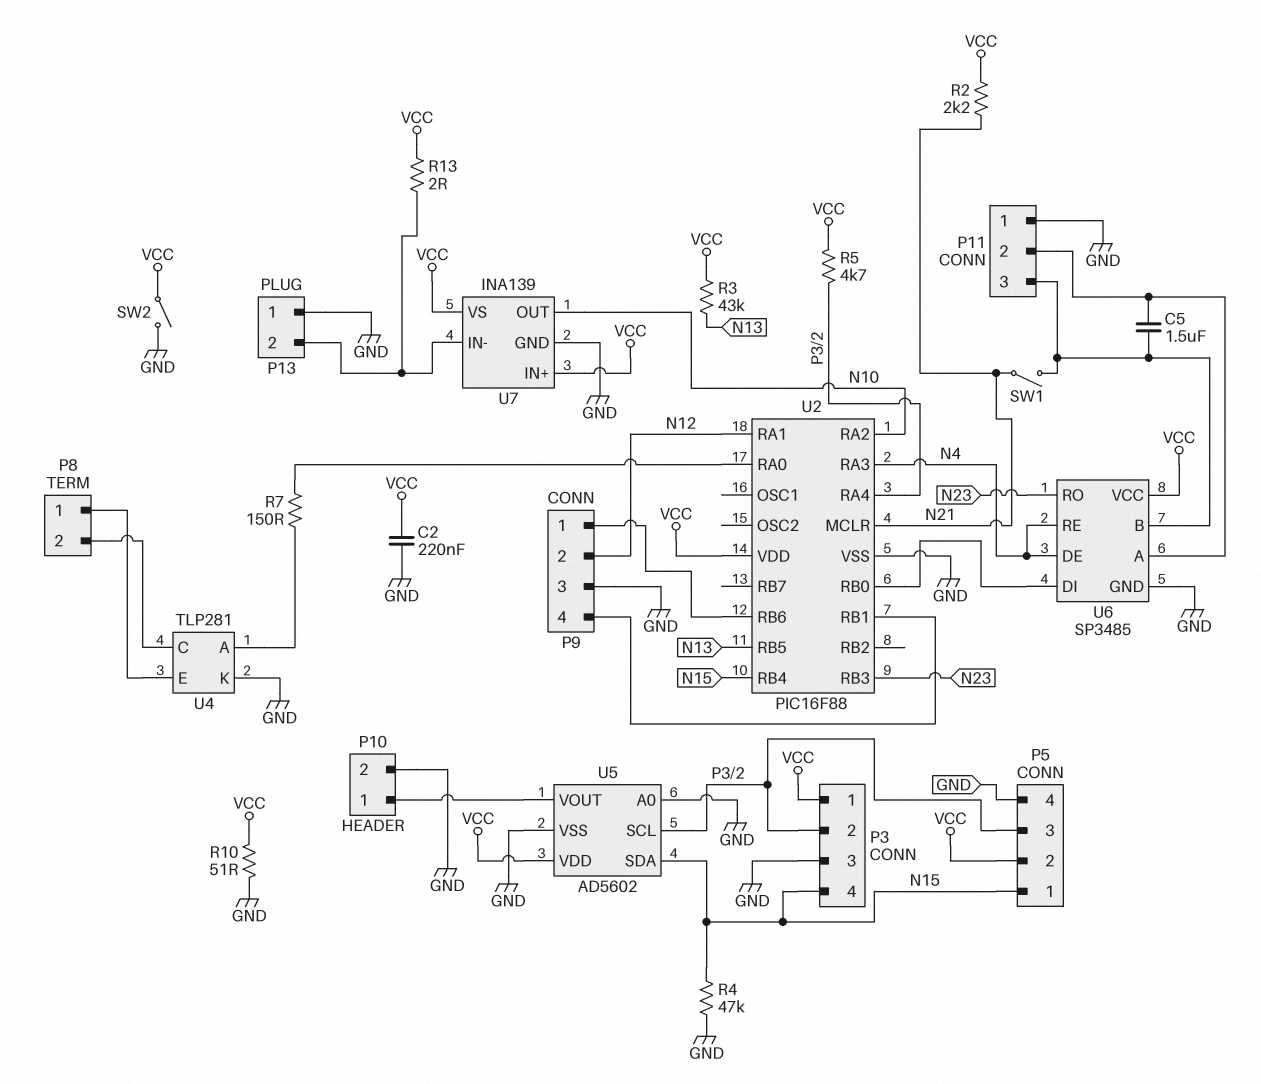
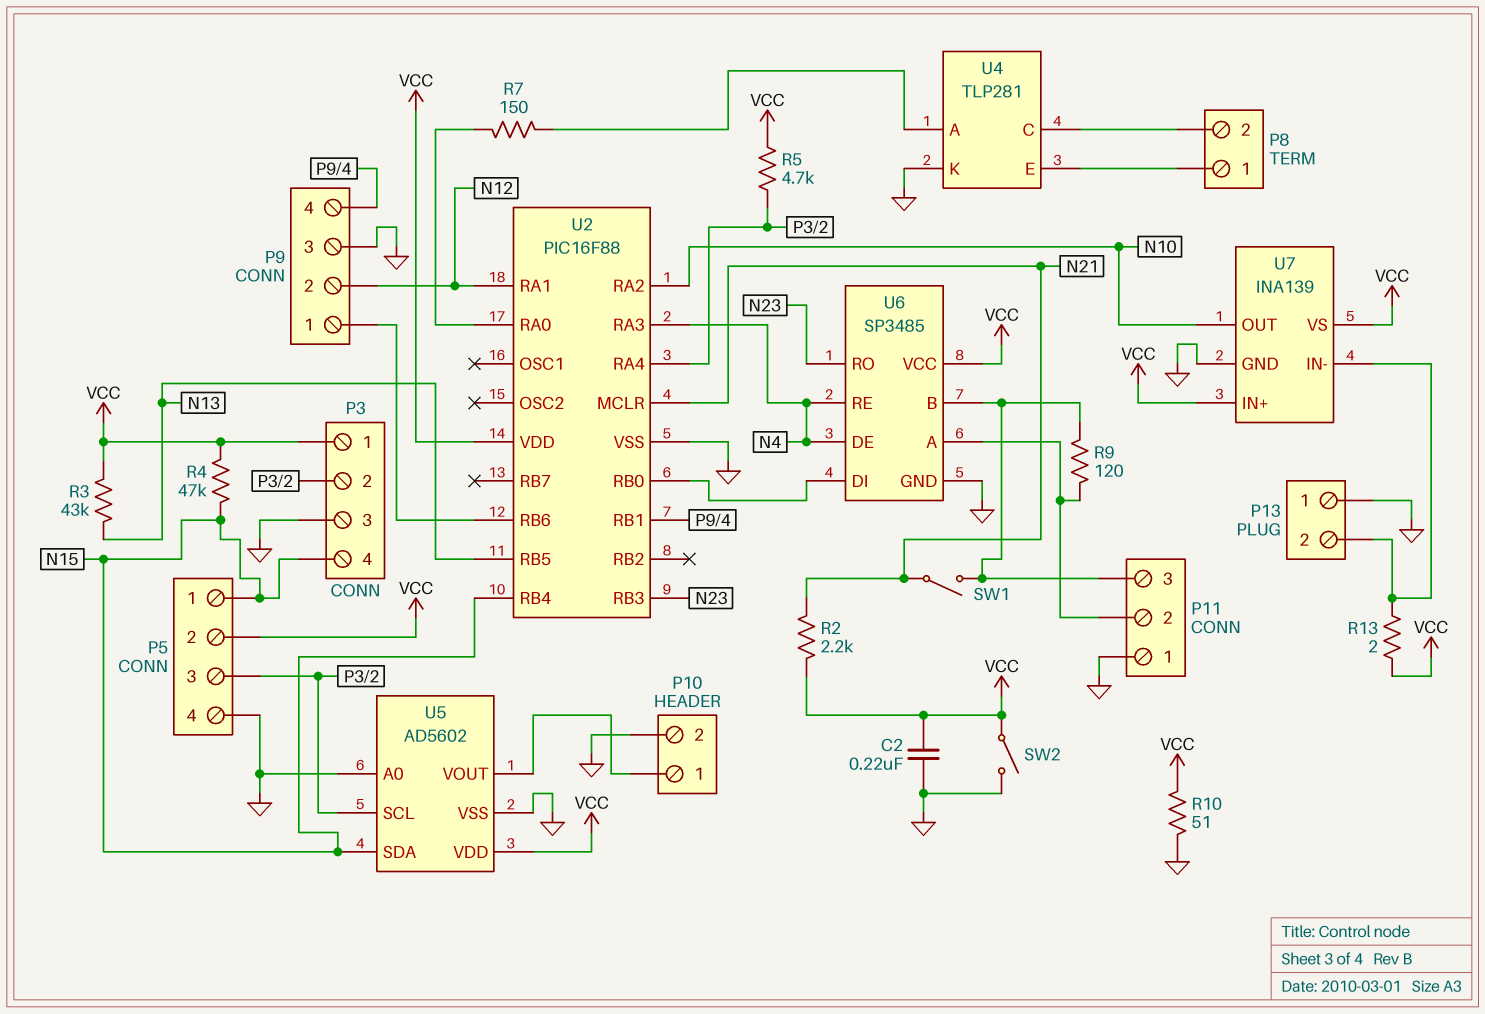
C5: 1.5uF (P11/2, P11/3) -> none
R4: 47k (GND, N15) -> 47k (N15, VCC)
R9: none -> 120 (P11/2, P11/3)

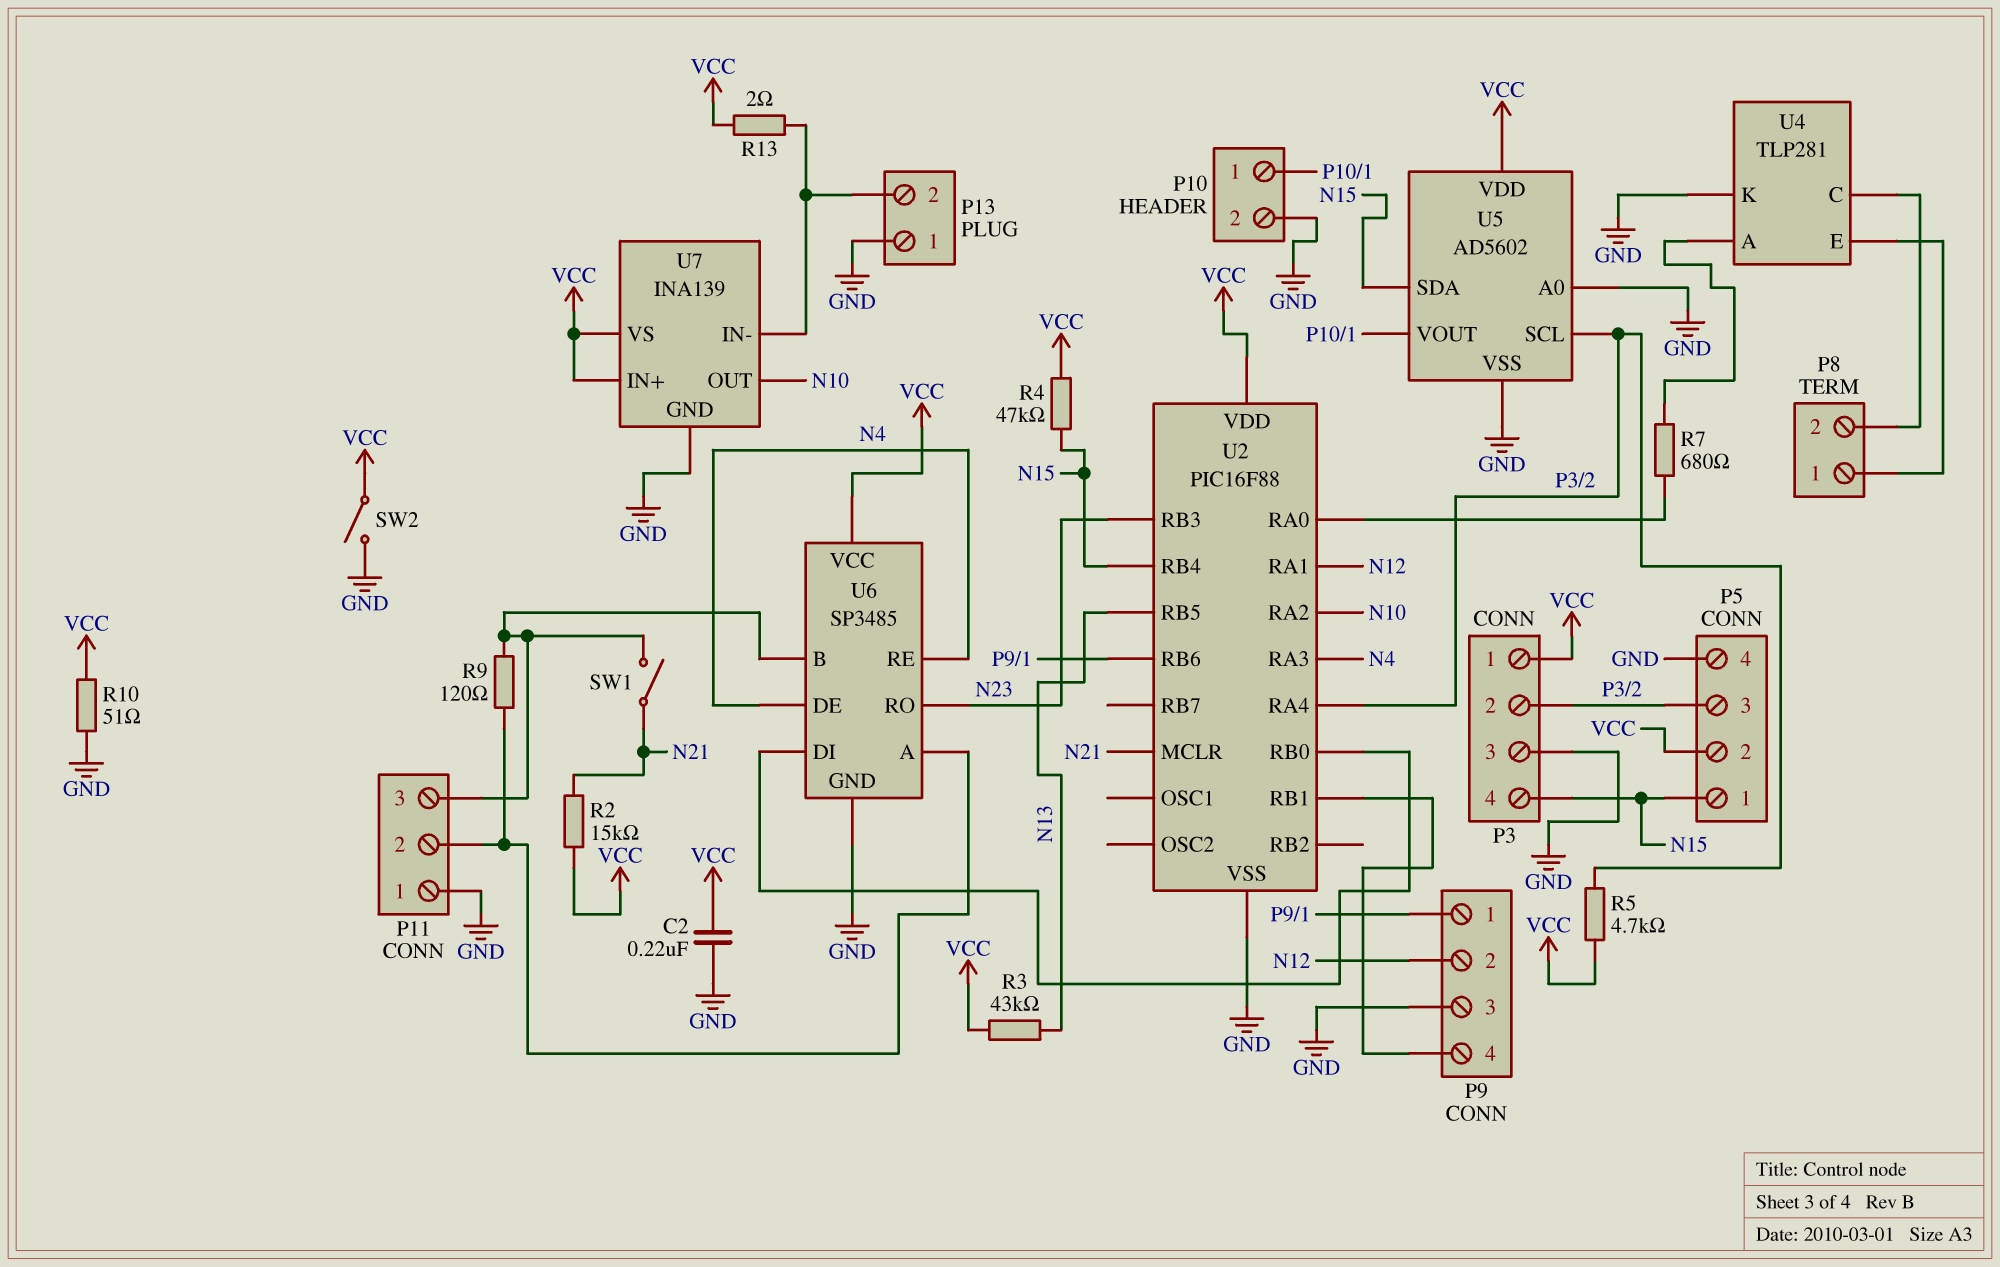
R2: 2.2k (N21, VCC) -> 15k (N21, VCC)
R7: 150 (U2/RA0, U4/A) -> 680 (U2/RA0, U4/A)

